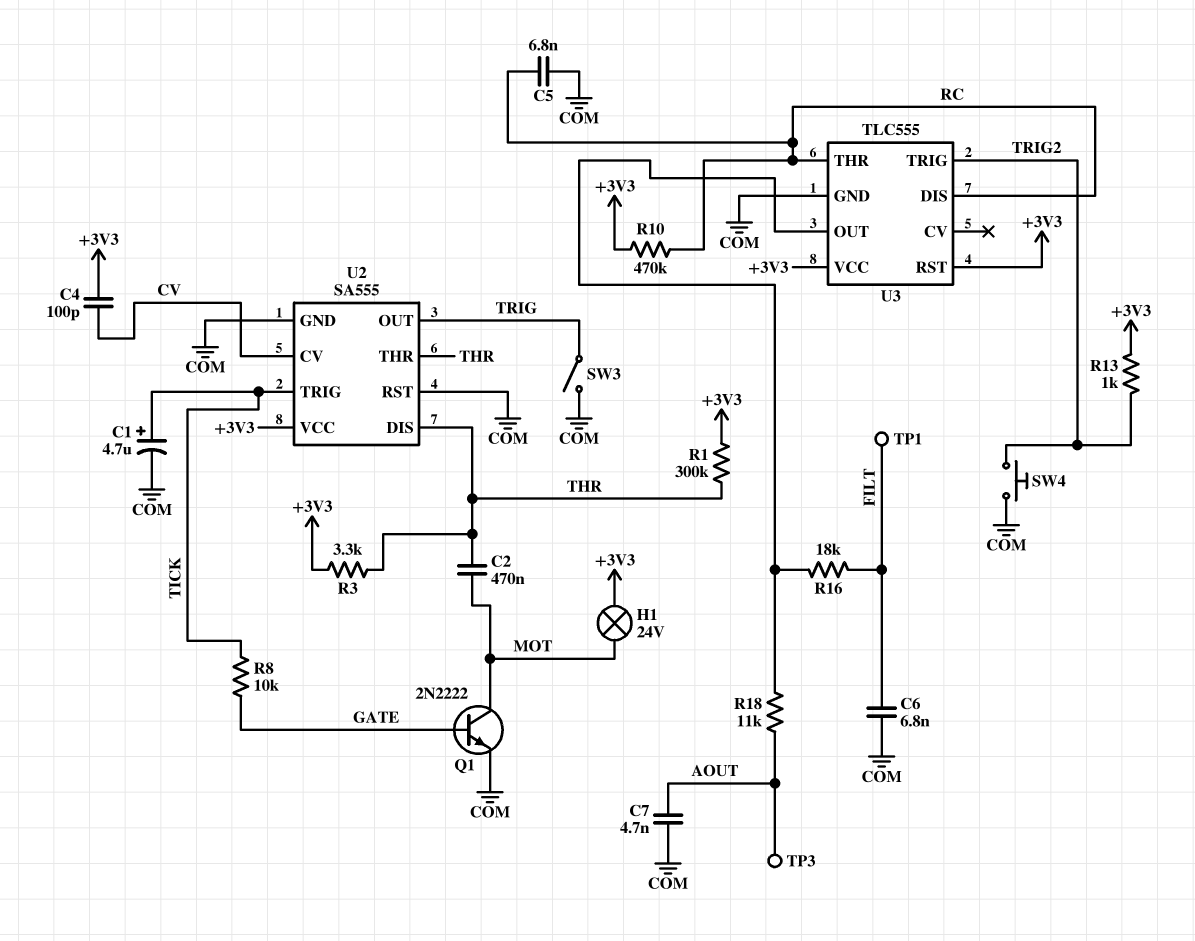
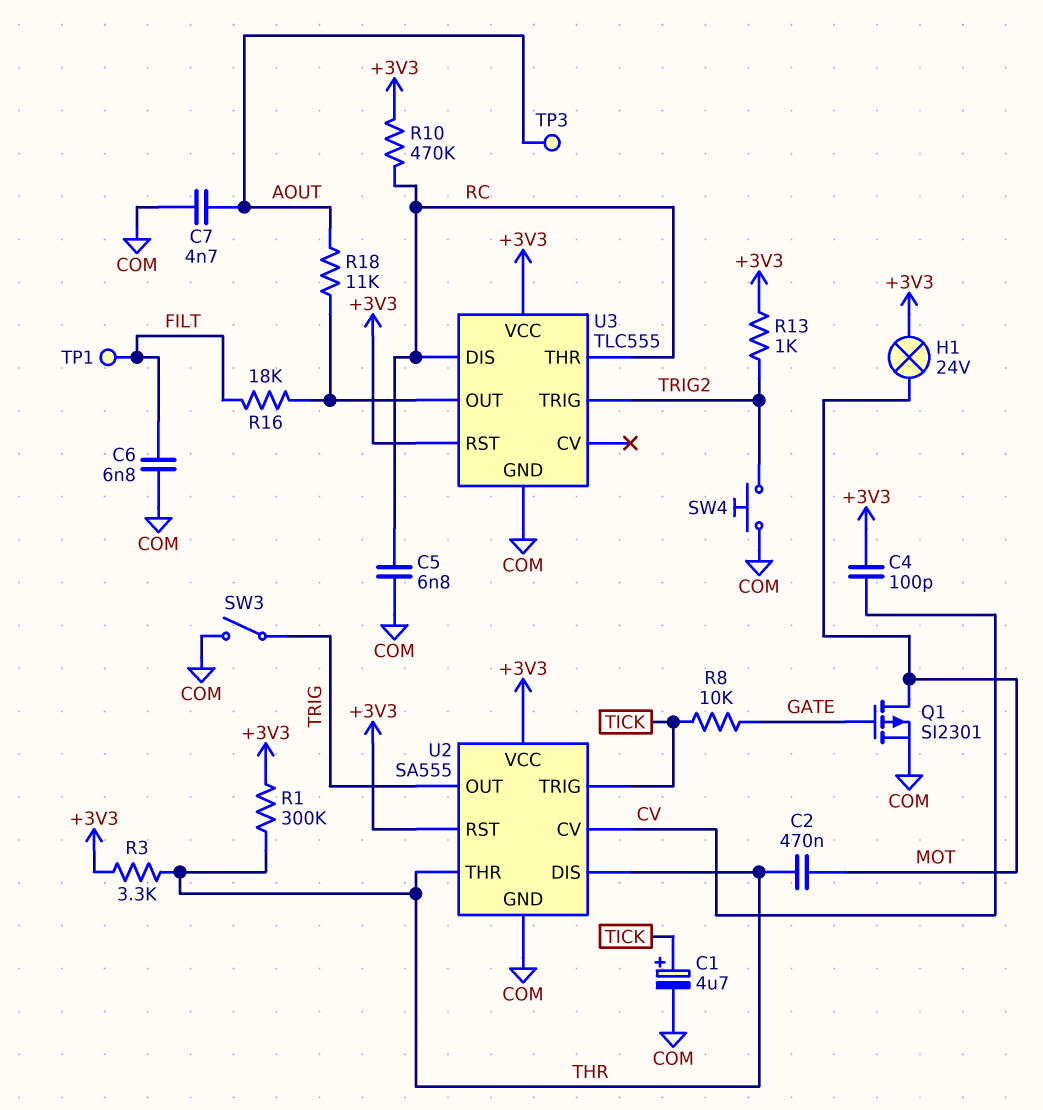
Q1: NPN 2N2222 (B GATE, C MOT, E COM) -> PMOS SI2301 (G GATE, D MOT, S COM)
U2 pin RST: COM -> +3V3

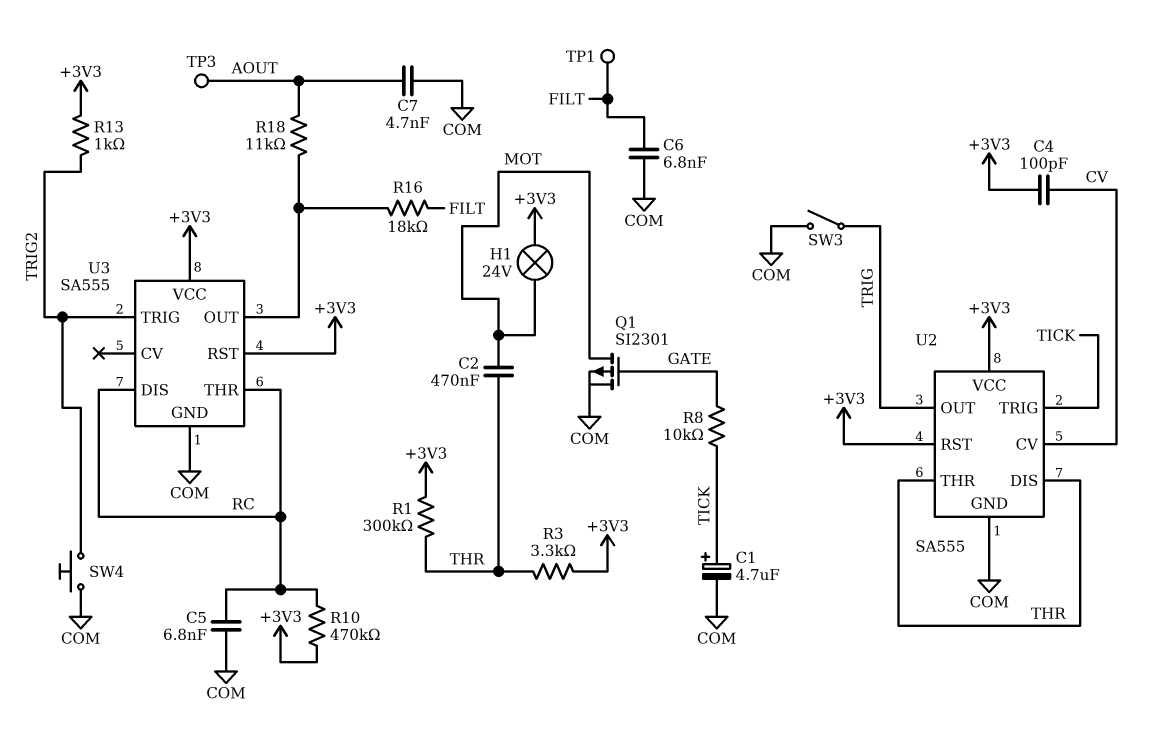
U3: TLC555 -> SA555

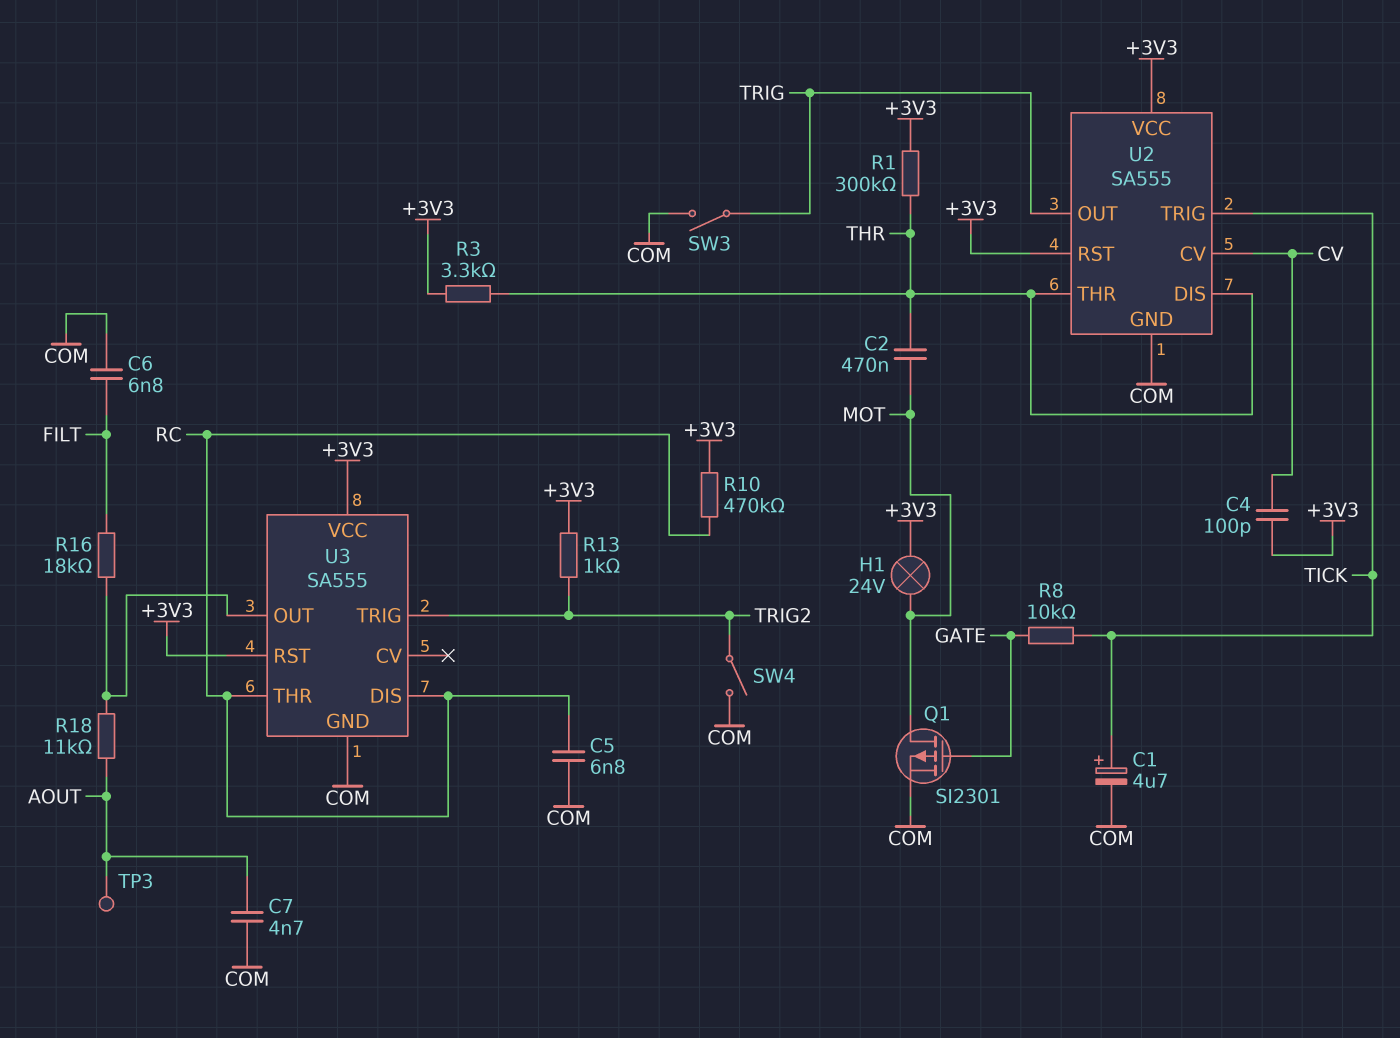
SW4: button (COM, TRIG2) -> switch (COM, TRIG2)
TP1: test point (FILT) -> none

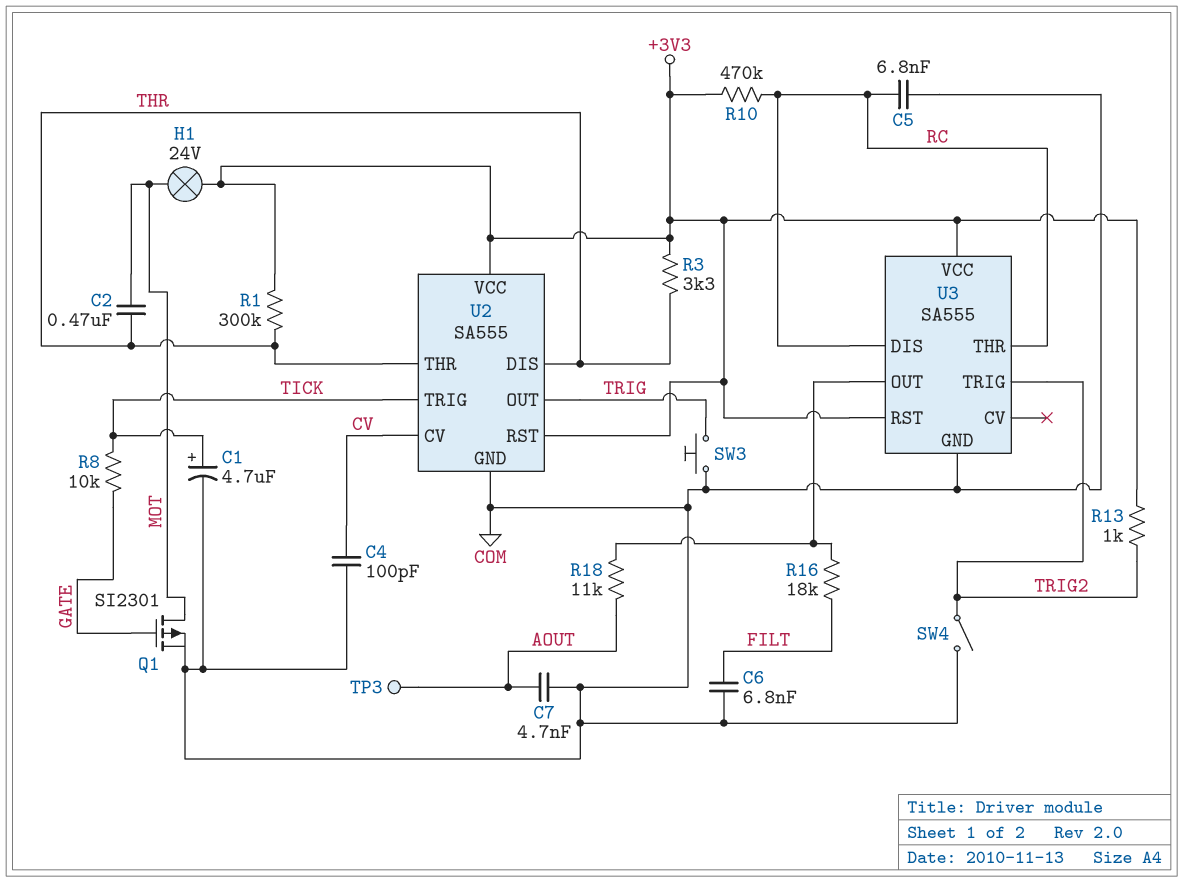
C4: 100pF (+3V3, CV) -> 100pF (COM, CV)
SW3: switch (COM, TRIG) -> button (COM, TRIG)

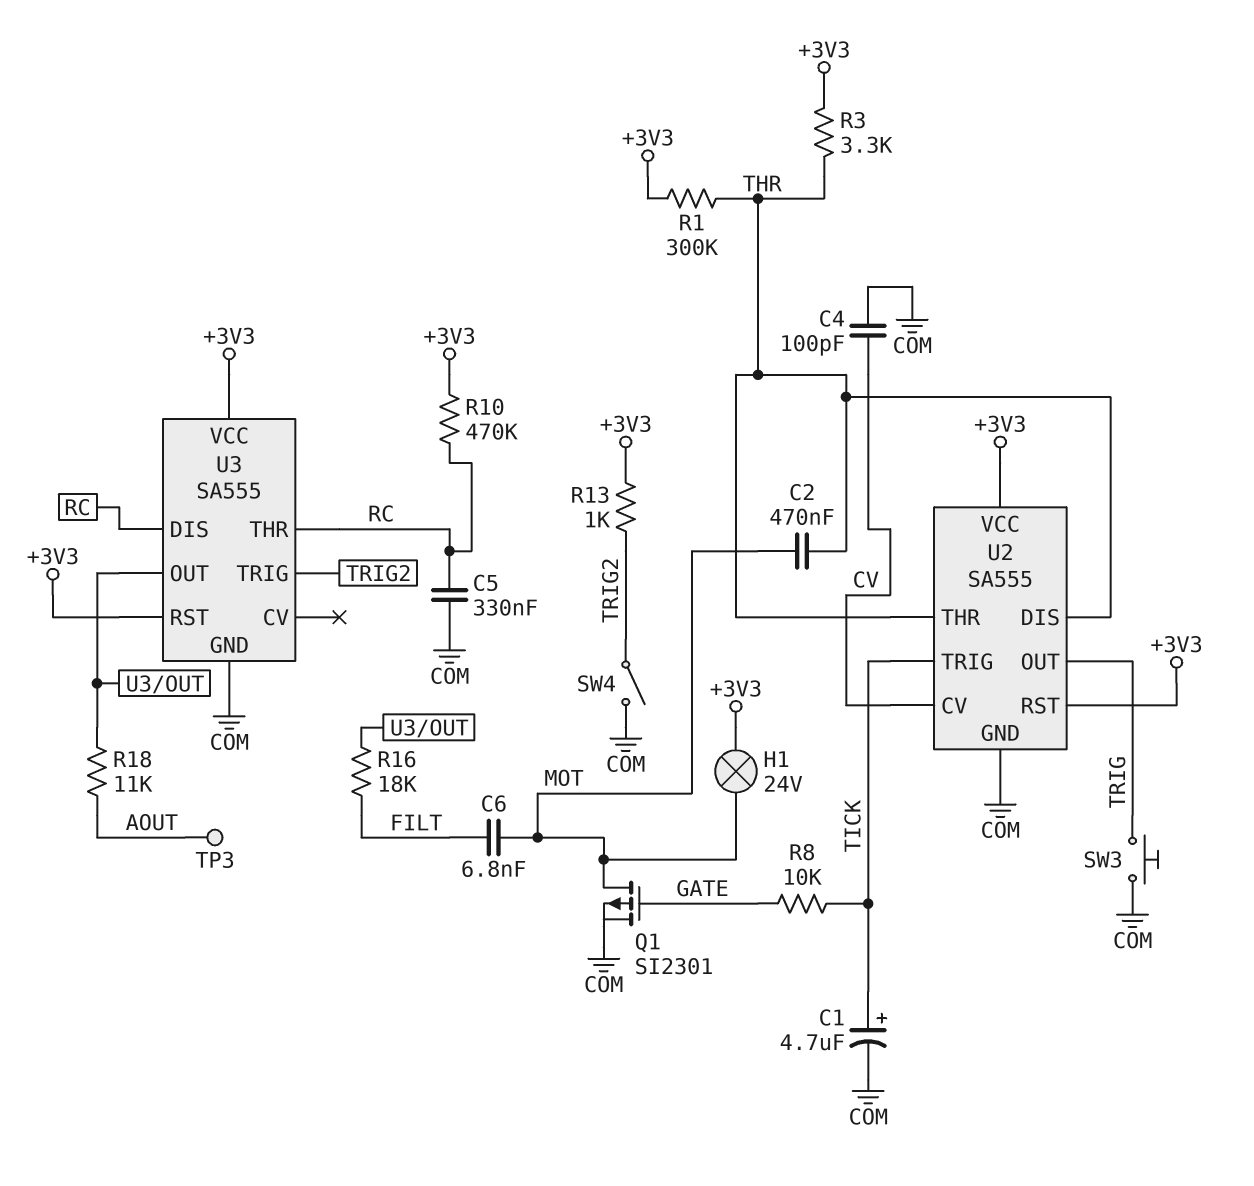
C5: 6.8nF (COM, RC) -> 330nF (COM, RC)
C6: 6.8nF (COM, FILT) -> 6.8nF (FILT, MOT)
C7: 4.7nF (AOUT, COM) -> none

